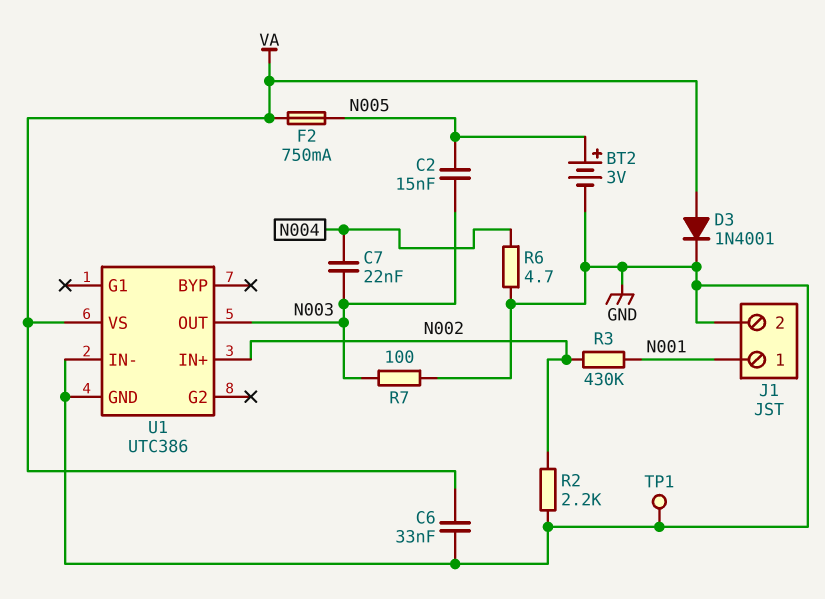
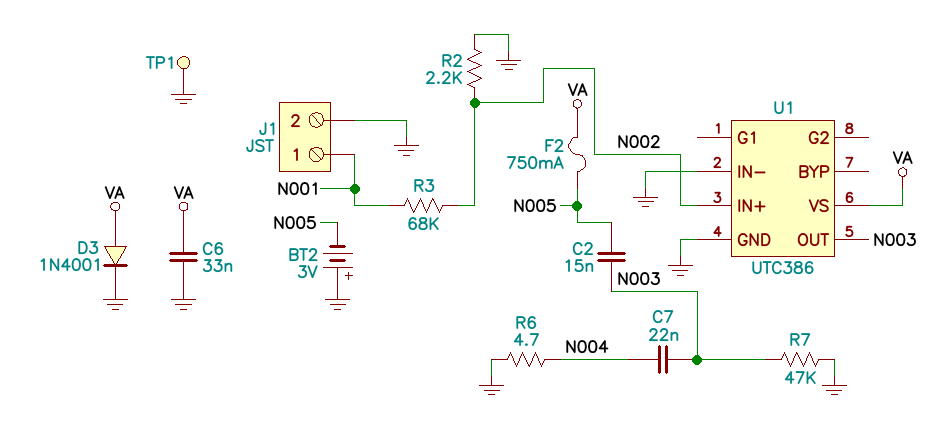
BT2: 3V (plus N005, minus GND) -> 3V (plus GND, minus N005)
R3: 430k (N001, N002) -> 68k (N001, N002)
R7: 100 (GND, N003) -> 47k (GND, N003)

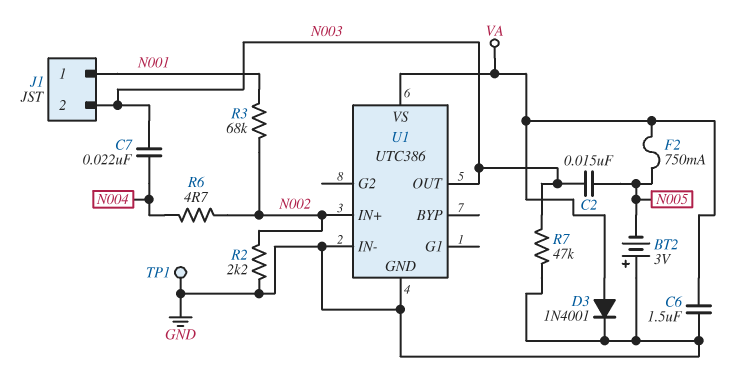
C6: 33nF (GND, VA) -> 1.5uF (GND, VA)
J1 pin 2: GND -> N003
R6: 4.7 (GND, N004) -> 4.7 (N002, N004)

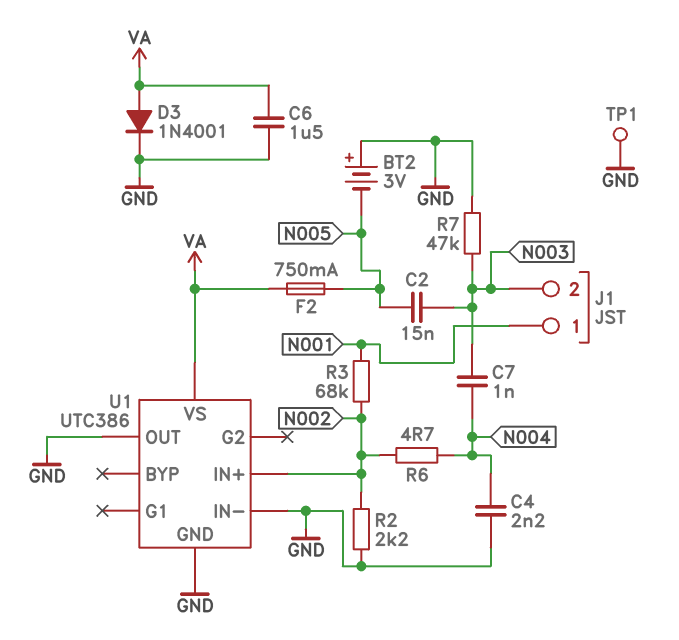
C4: none -> 2.2nF (GND, N004)
C7: 22nF (N003, N004) -> 1nF (N003, N004)
U1 pin OUT: N003 -> GND

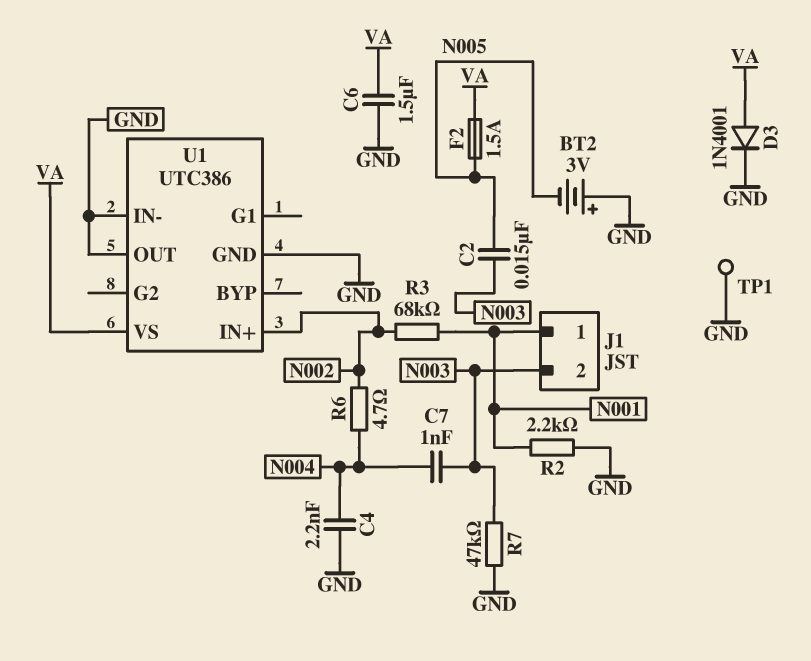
F2: 750mA (N005, VA) -> 1.5A (N005, VA)
R2: 2.2k (GND, N002) -> 2.2k (GND, N001)

